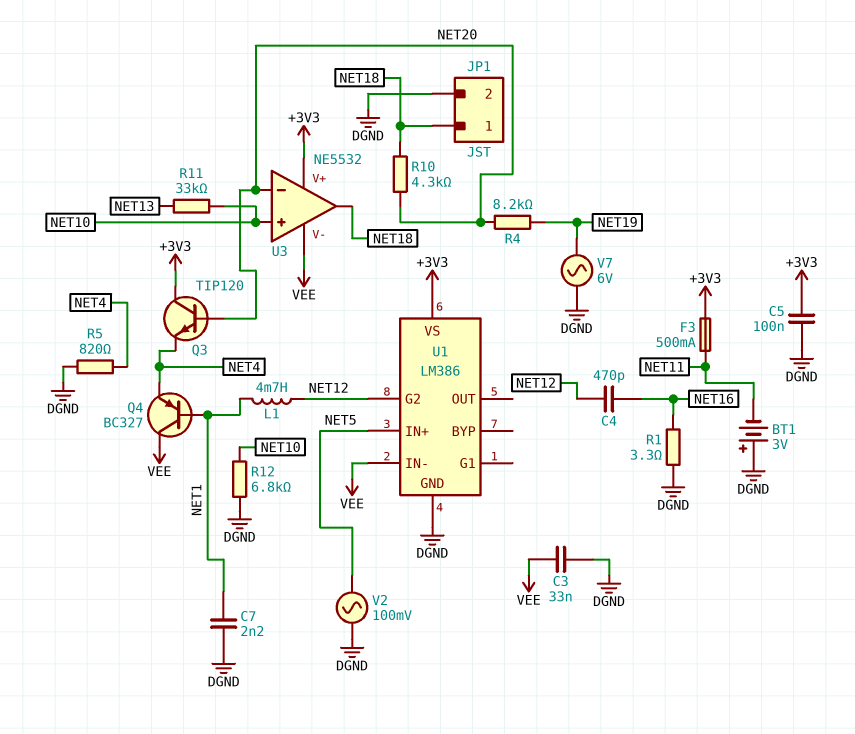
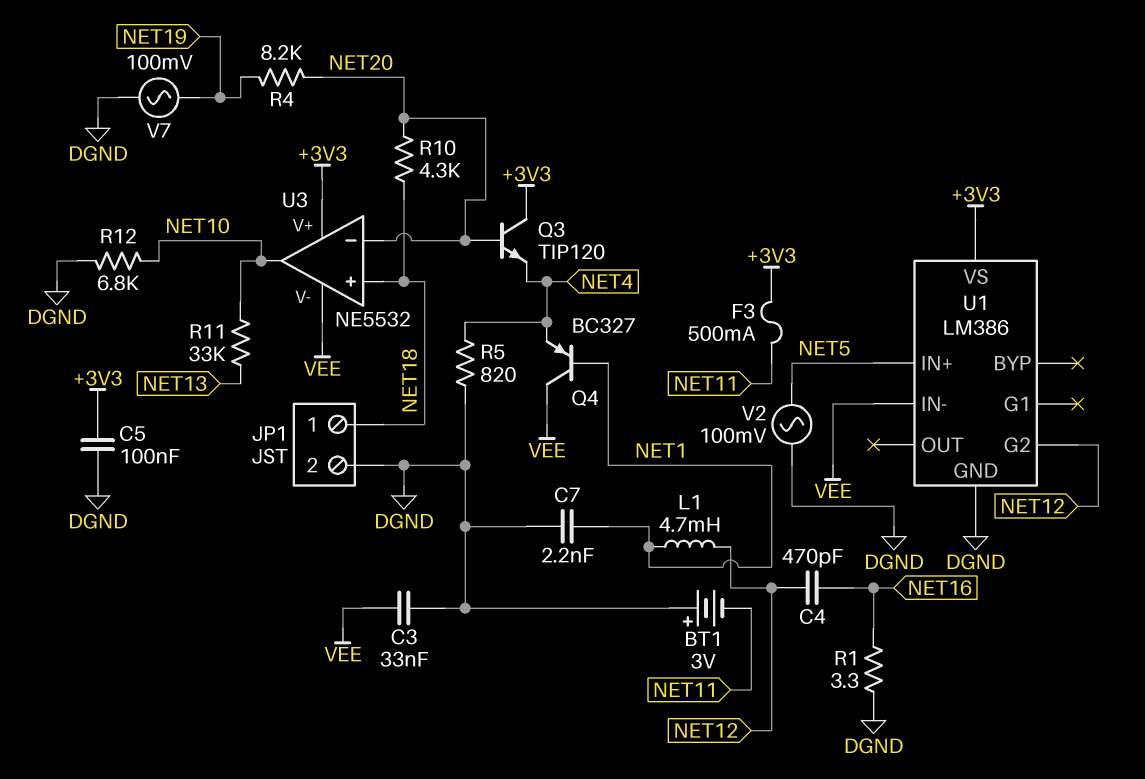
U3 pin in+: NET10 -> NET18
U3 pin out: NET18 -> NET10
V7: AC 6V (DGND, NET19) -> AC 100mV (DGND, NET19)

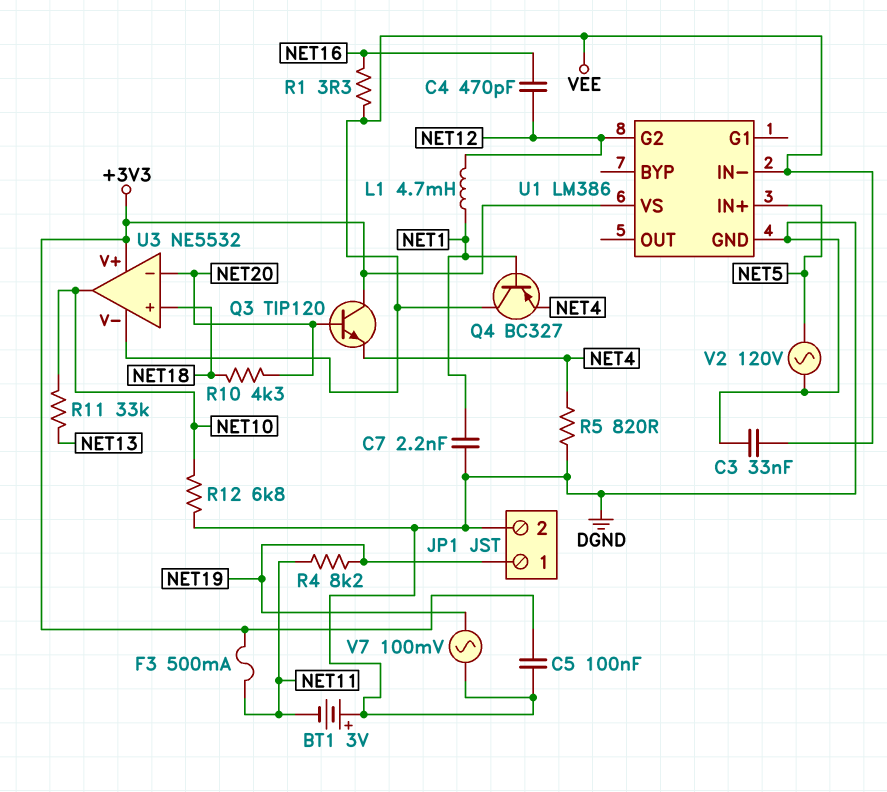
JP1 pin 1: NET18 -> NET19
R1: 3.3 (DGND, NET16) -> 3.3 (NET16, VEE)
R4: 8.2k (NET19, NET20) -> 8.2k (NET11, NET19)
V2: AC 100mV (DGND, NET5) -> AC 120V (DGND, NET5)

